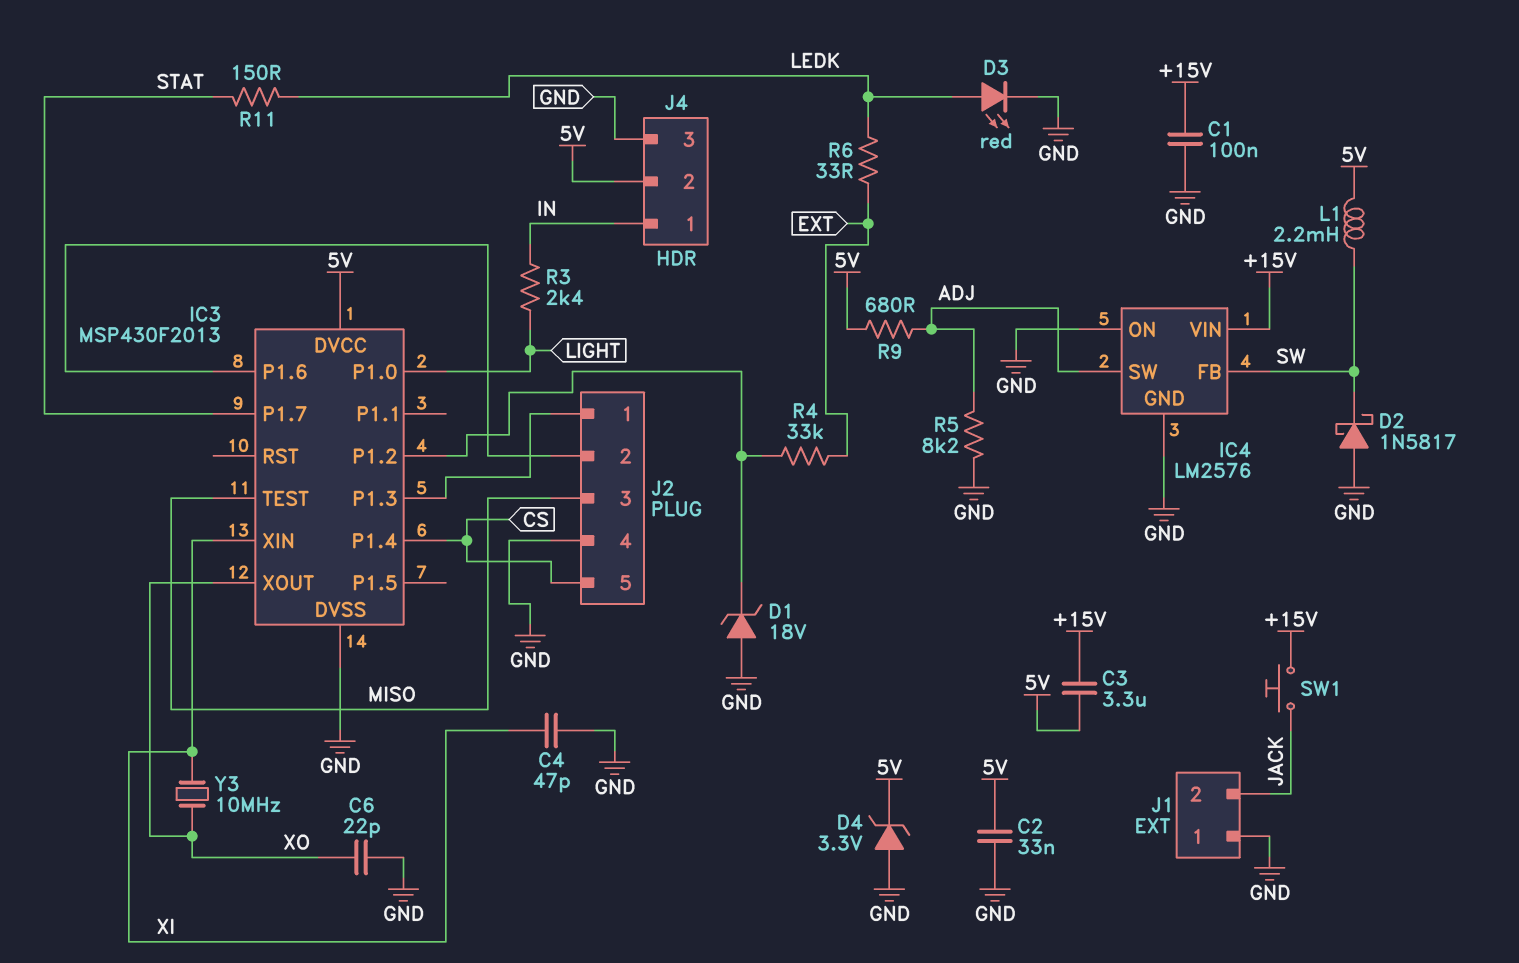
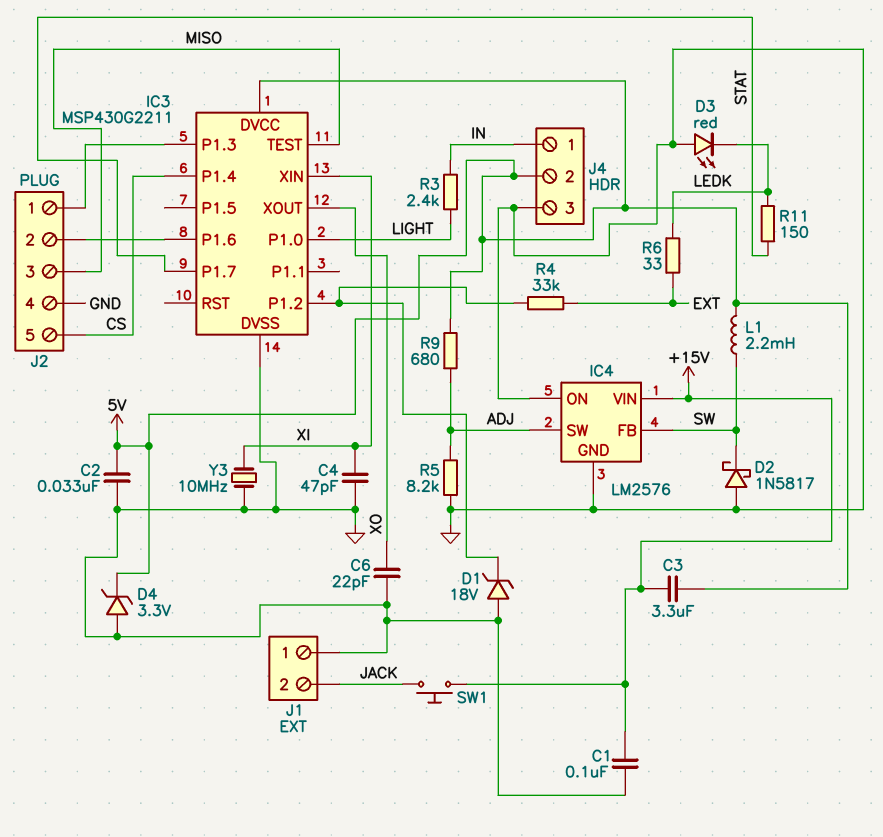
D3: LED red (A LEDK, K GND) -> LED red (A GND, K LEDK)
IC3: MSP430F2013 -> MSP430G2211
Y3: 10MHz (XI, XO) -> 10MHz (GND, XI)

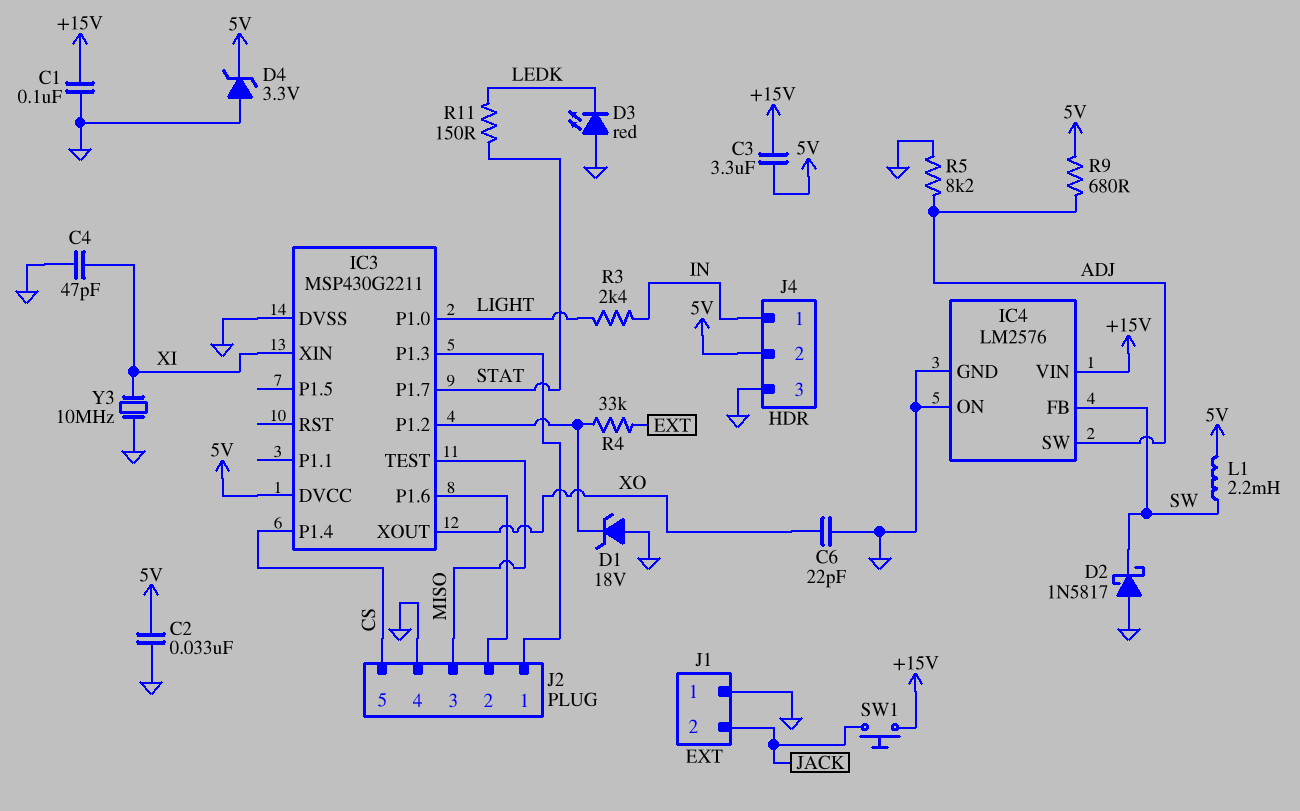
R6: 33 (EXT, LEDK) -> none

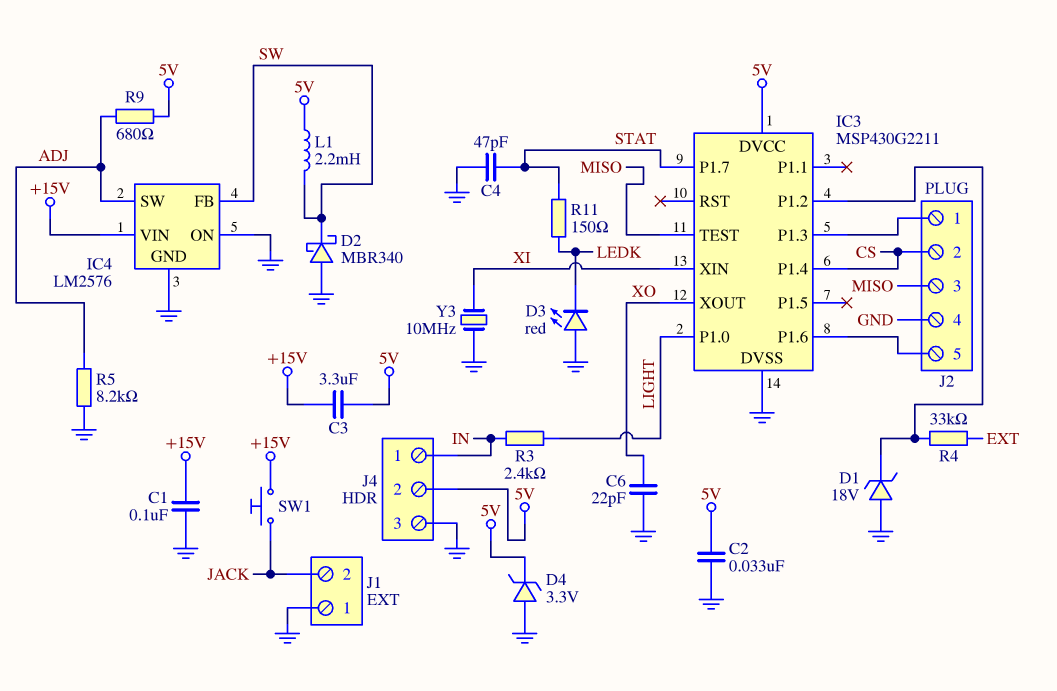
C4: 47pF (GND, XI) -> 47pF (GND, STAT)
D2: schottky 1N5817 (A GND, K SW) -> schottky MBR340 (A GND, K SW)
J2 pin 2: IC3/P1.6 -> CS
J2 pin 5: CS -> IC3/P1.6

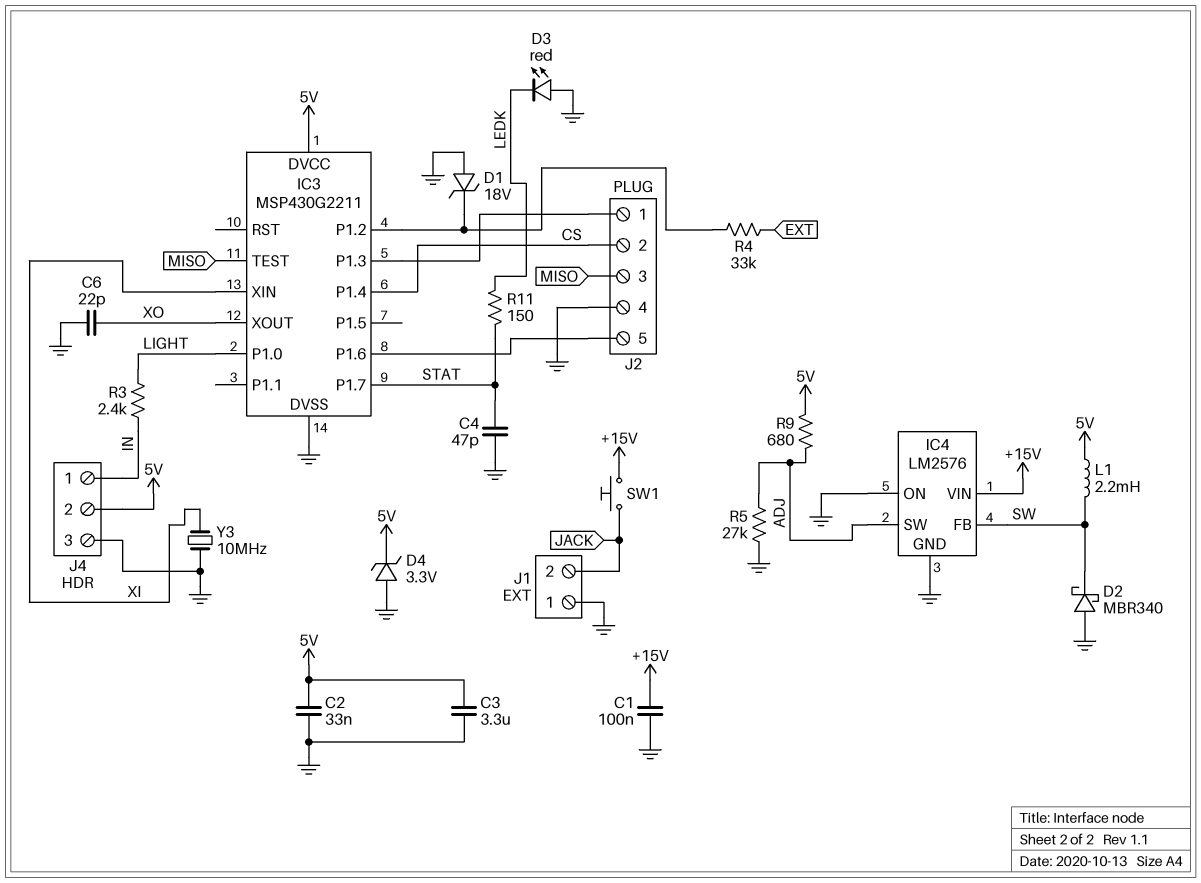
C3: 3.3uF (+15V, 5V) -> 3.3uF (5V, GND)
R5: 8.2k (ADJ, GND) -> 27k (ADJ, GND)

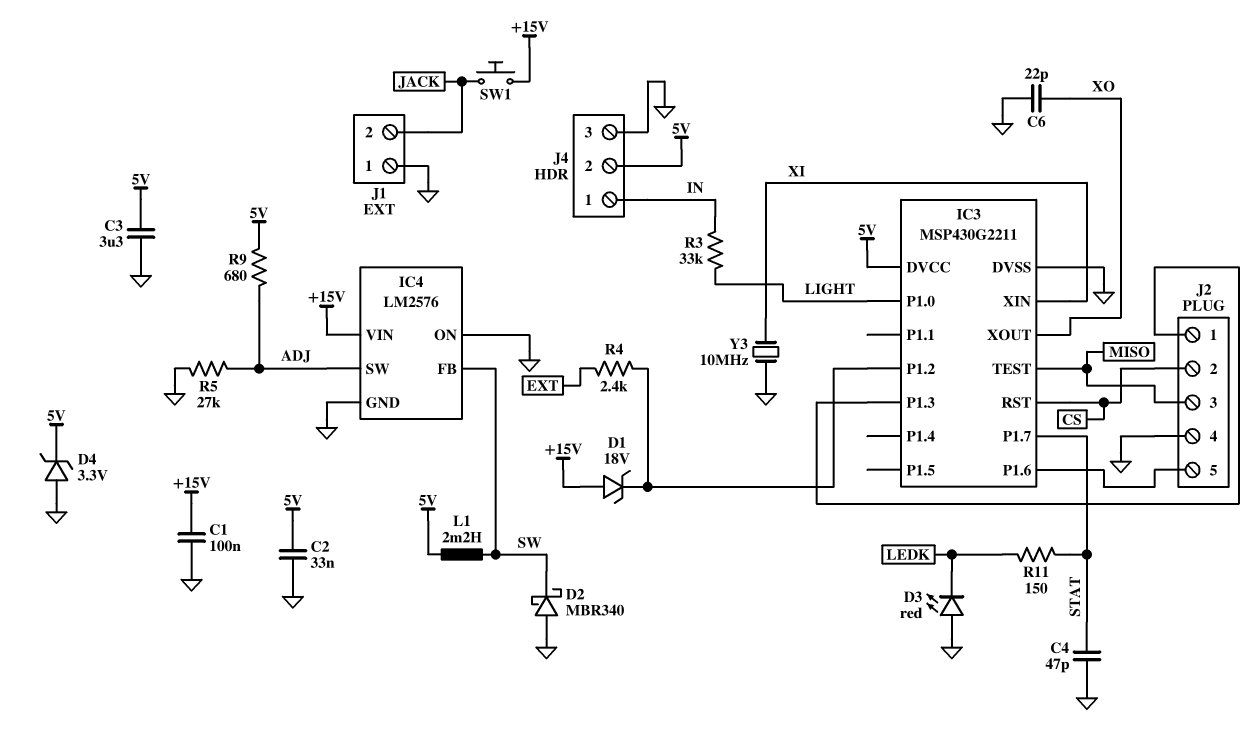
D1: zener 18V (A GND, K IC3/P1.2) -> zener 18V (A +15V, K IC3/P1.2)
IC3 pin P1.4: CS -> none
IC3 pin RST: none -> CS
R3: 2.4k (IN, LIGHT) -> 33k (IN, LIGHT)
R4: 33k (EXT, IC3/P1.2) -> 2.4k (EXT, IC3/P1.2)

